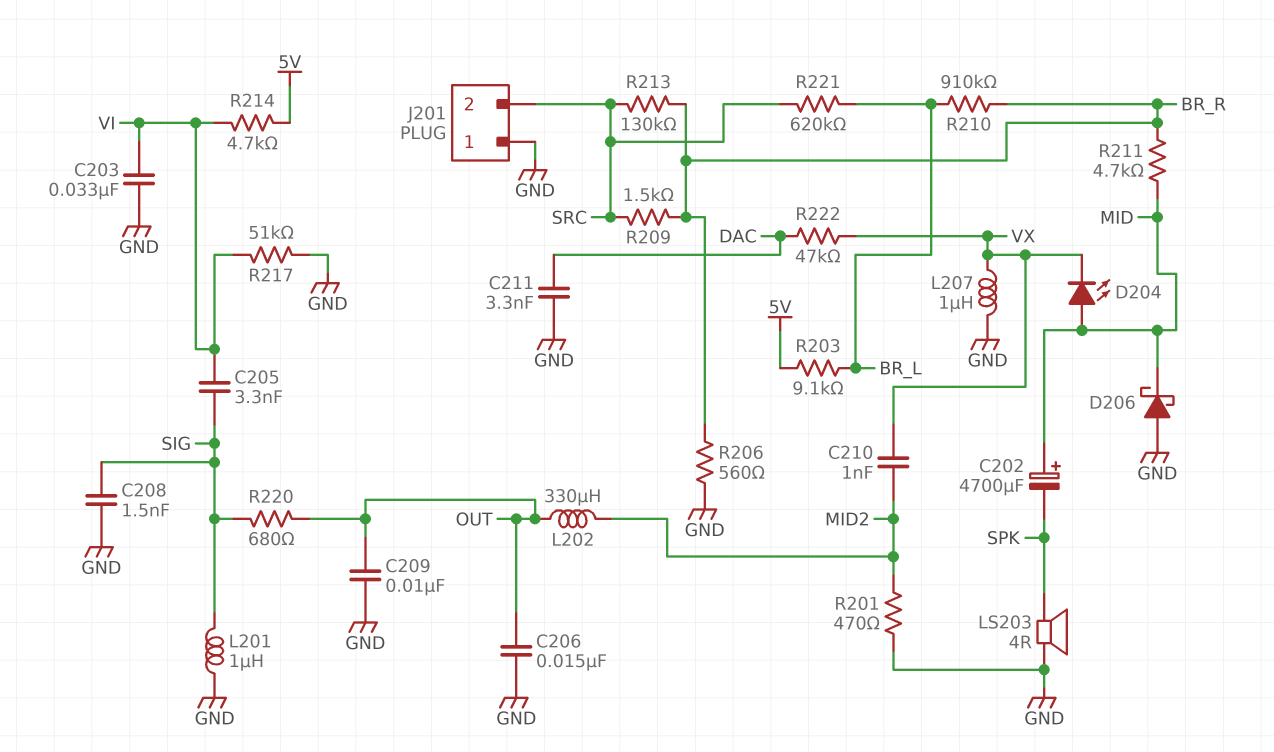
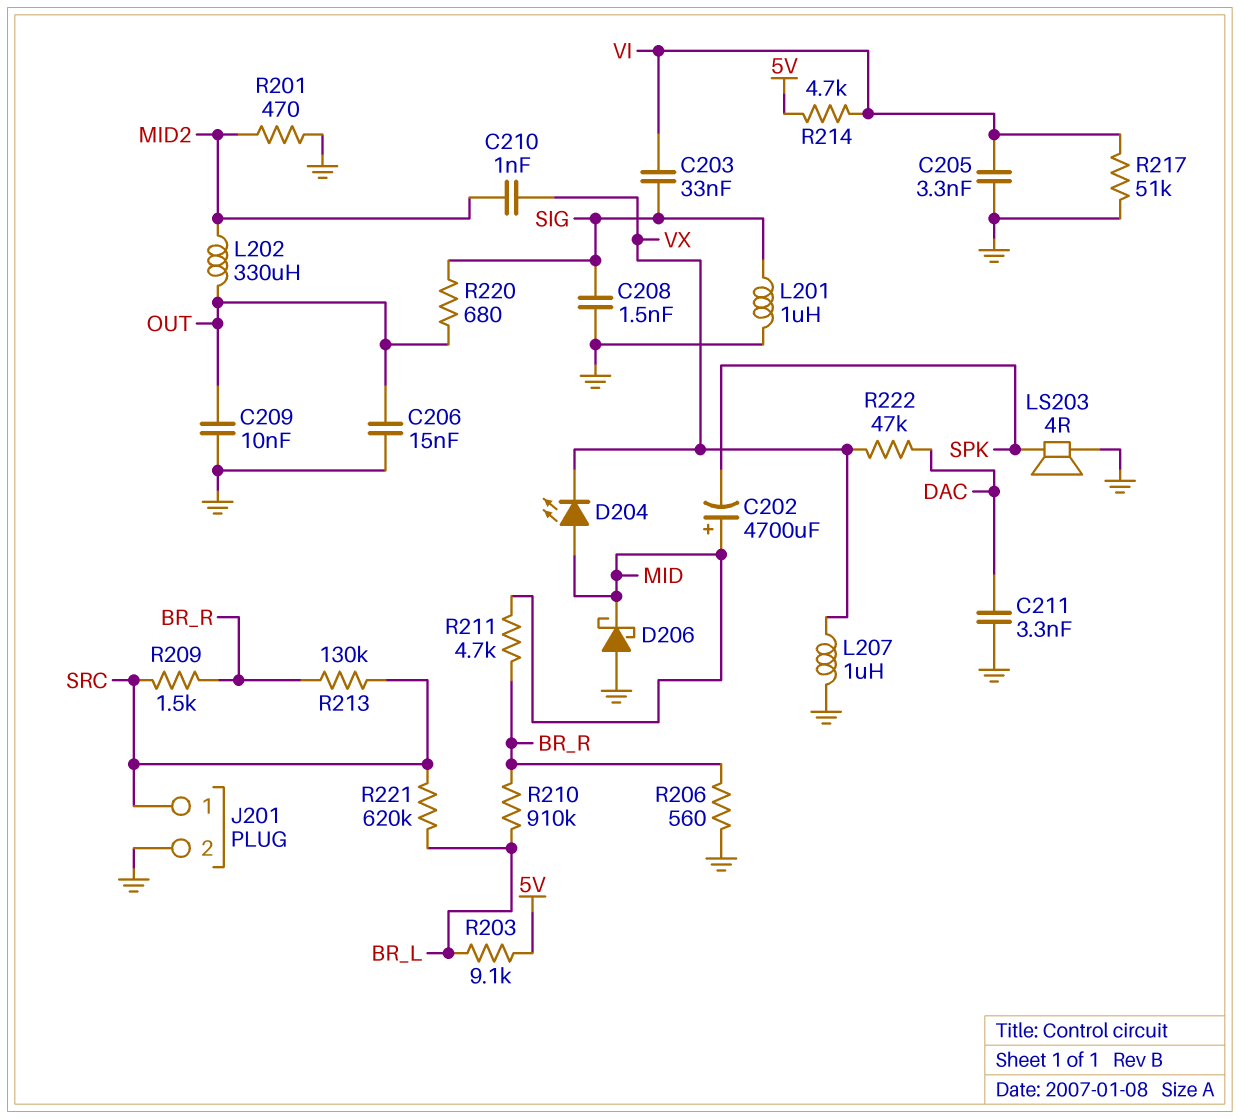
C203: 33nF (GND, VI) -> 33nF (SIG, VI)
C205: 3.3nF (SIG, VI) -> 3.3nF (GND, VI)
J201 pin 1: GND -> SRC
J201 pin 2: SRC -> GND

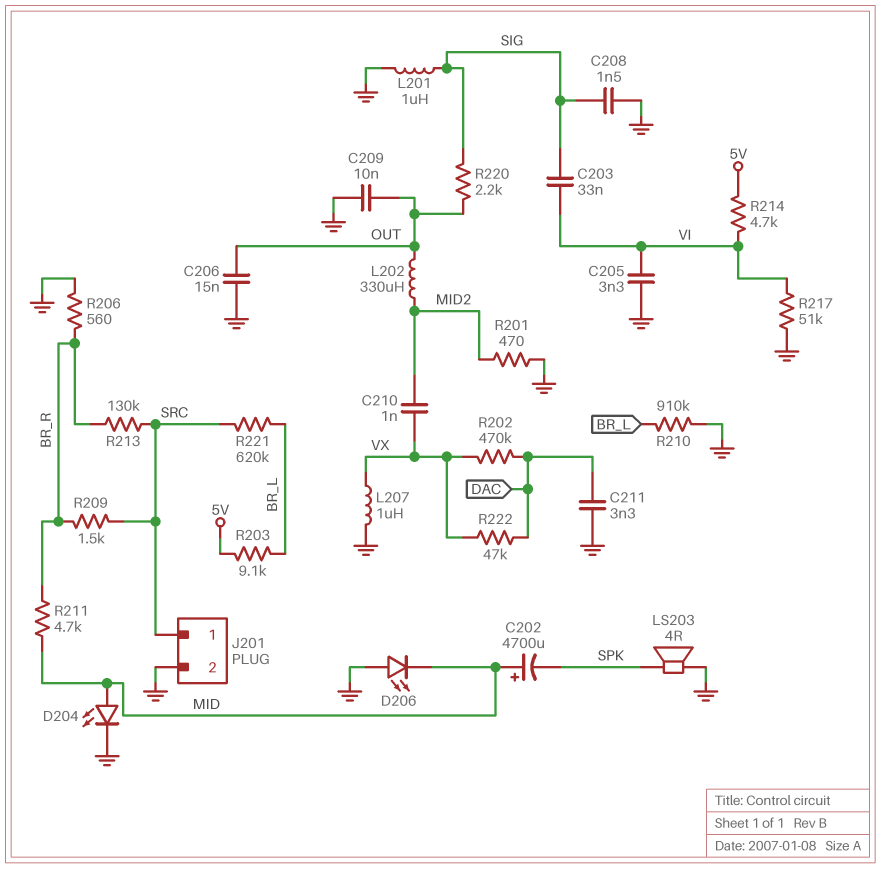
D204: LED (A MID, K VX) -> LED (A MID, K GND)
D206: schottky (A GND, K MID) -> LED (A GND, K MID)
R202: none -> 470k (DAC, VX)
R210: 910k (BR_L, BR_R) -> 910k (BR_L, GND)
R220: 680 (OUT, SIG) -> 2.2k (OUT, SIG)

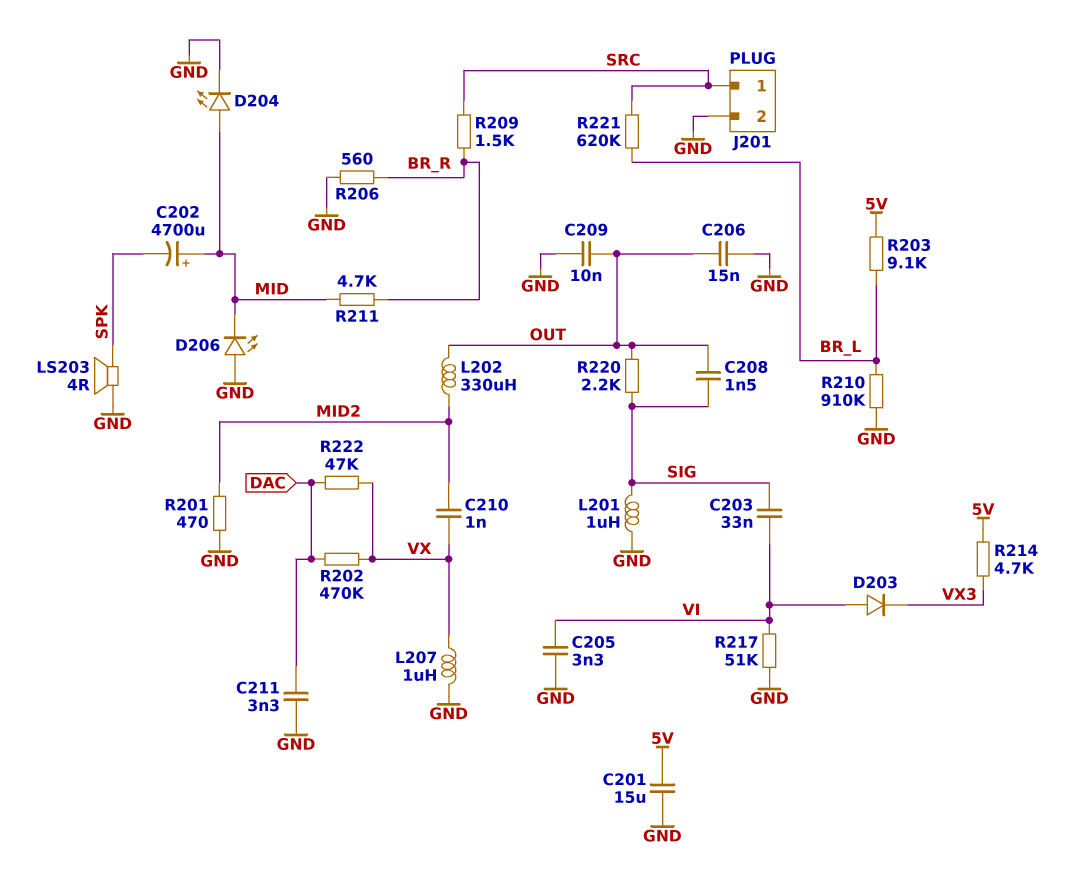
C201: none -> 15uF (5V, GND)
C208: 1.5nF (GND, SIG) -> 1.5nF (OUT, SIG)
D203: none -> diode (A VI, K VX3)
R213: 130k (BR_R, SRC) -> none
R214: 4.7k (5V, VI) -> 4.7k (5V, VX3)

